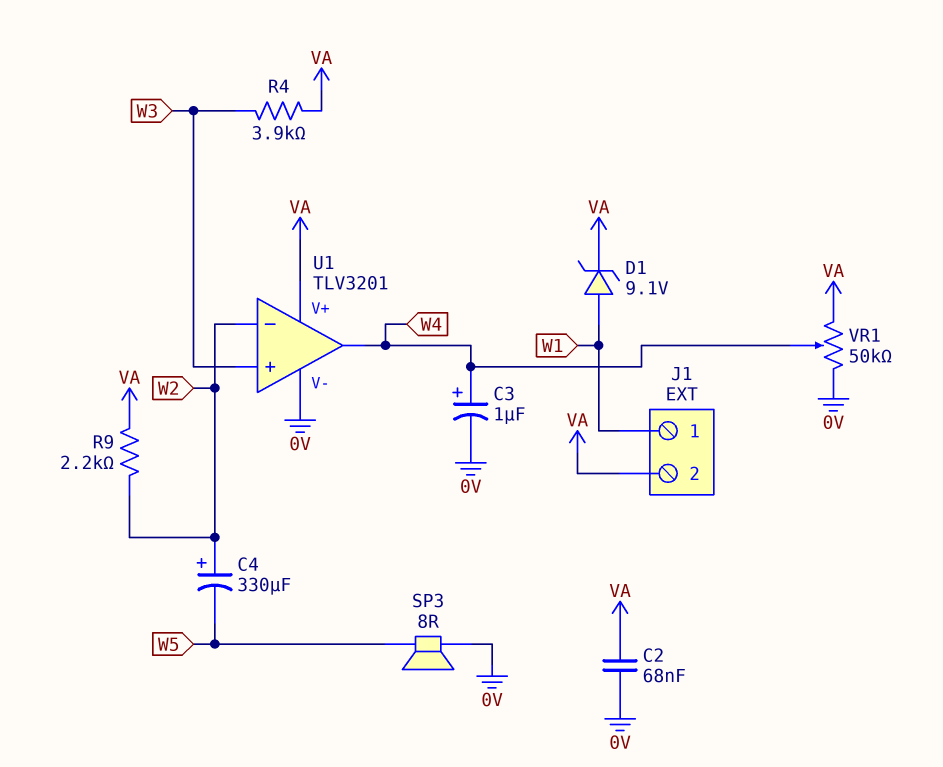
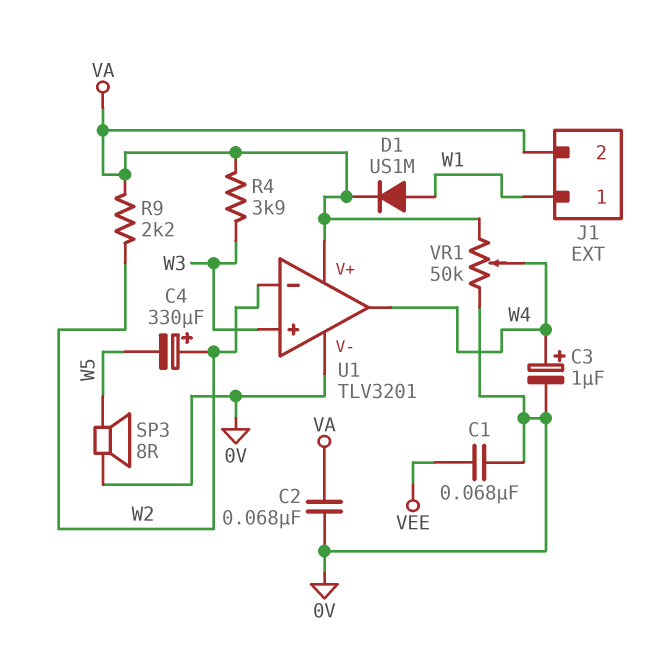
C1: none -> 68nF (0V, VEE)
D1: zener 9.1V (A W1, K VA) -> diode US1M (A W1, K VA)

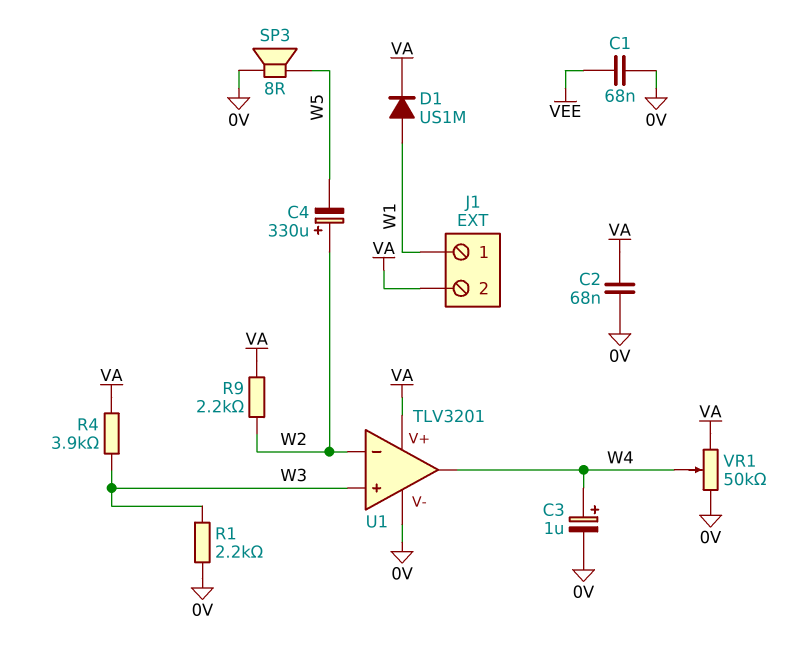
R1: none -> 2.2k (0V, W3)

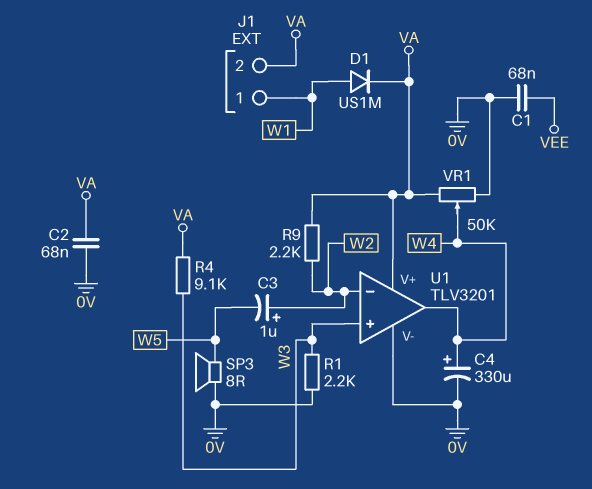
C3: 1uF (plus W4, minus 0V) -> 1uF (plus W2, minus W5)
C4: 330uF (plus W2, minus W5) -> 330uF (plus W4, minus 0V)
R4: 3.9k (VA, W3) -> 9.1k (VA, W3)

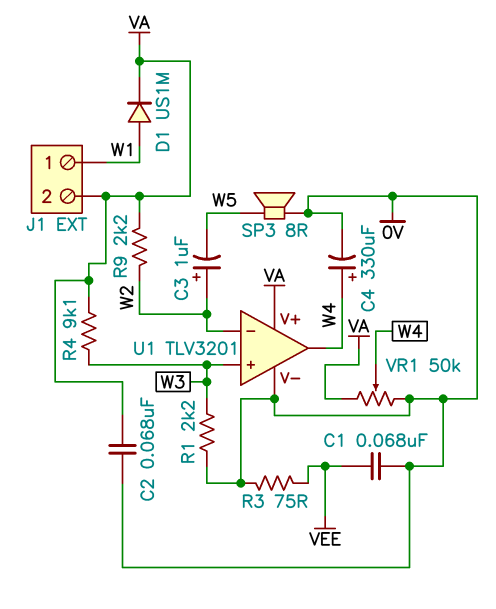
R3: none -> 75 (0V, VEE)

